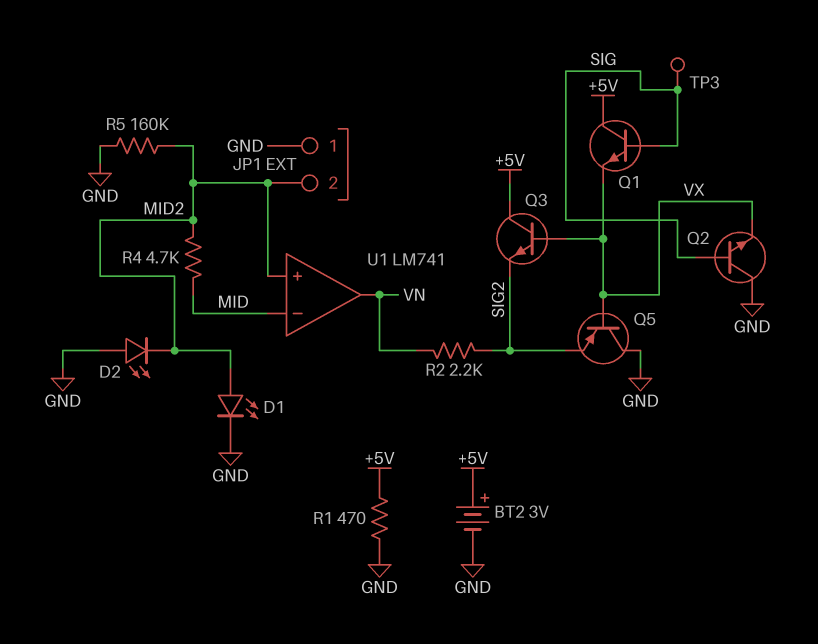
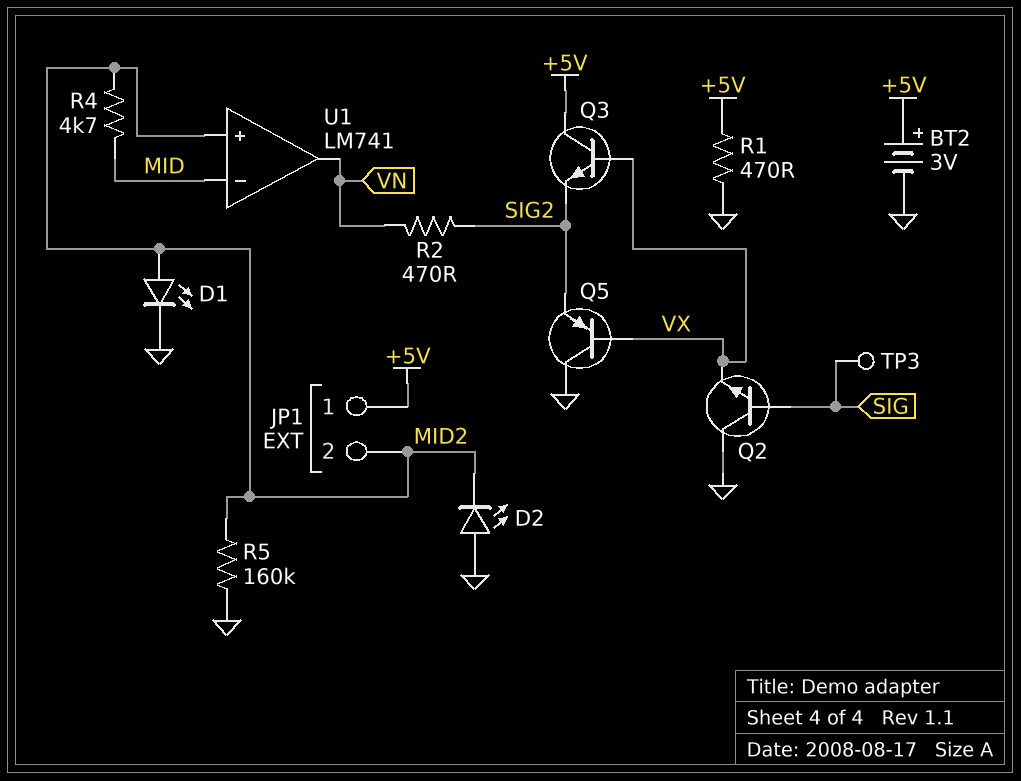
JP1 pin 1: GND -> +5V
Q1: NPN (B SIG, C +5V, E VX) -> none
R2: 2.2k (SIG2, VN) -> 470 (SIG2, VN)

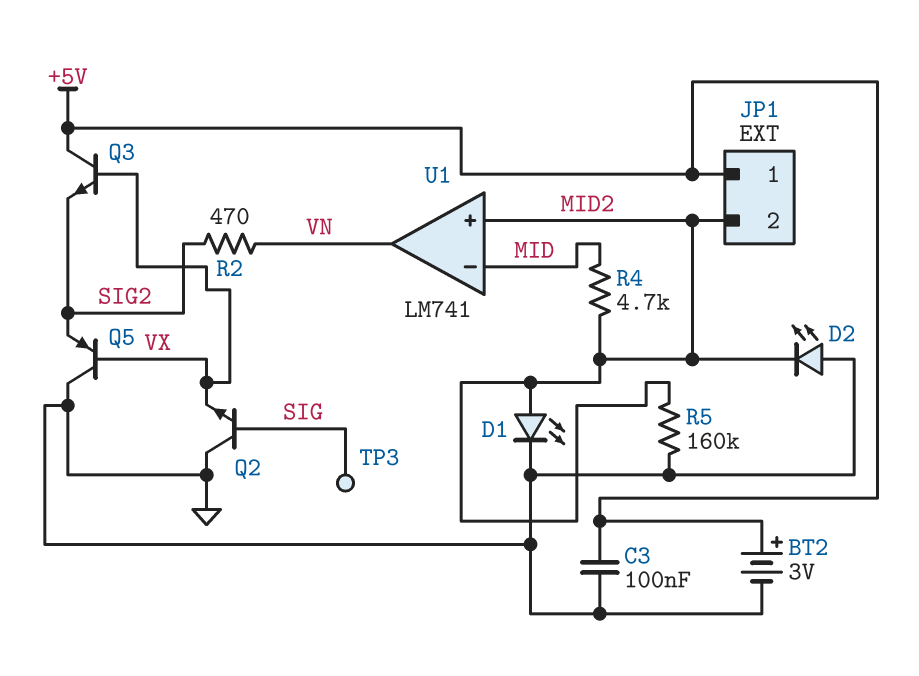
C3: none -> 100nF (+5V, GND)
R1: 470 (+5V, GND) -> none

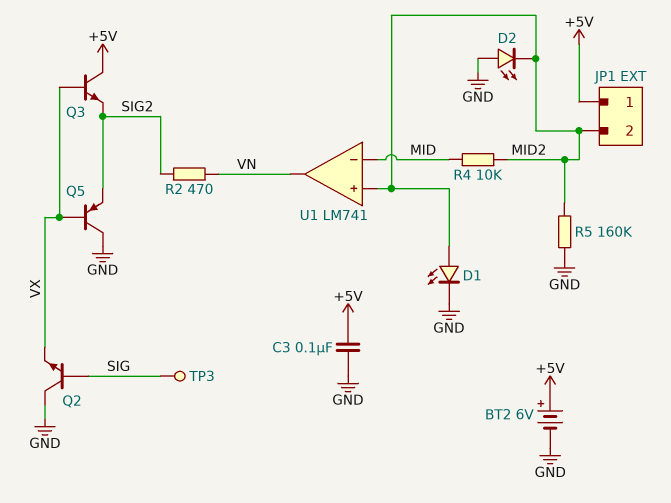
BT2: 3V (plus +5V, minus GND) -> 6V (plus +5V, minus GND)
R4: 4.7k (MID, MID2) -> 10k (MID, MID2)

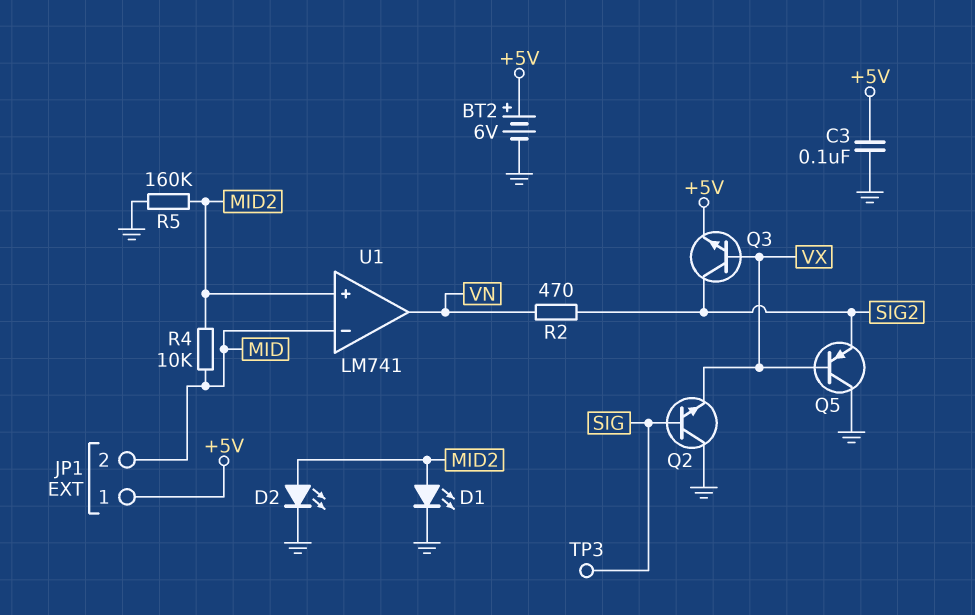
D2: LED (A GND, K MID2) -> LED (A MID2, K GND)
JP1 pin 2: MID2 -> MID
Q3: NPN (B VX, C +5V, E SIG2) -> NPN (B VX, C SIG2, E +5V)

